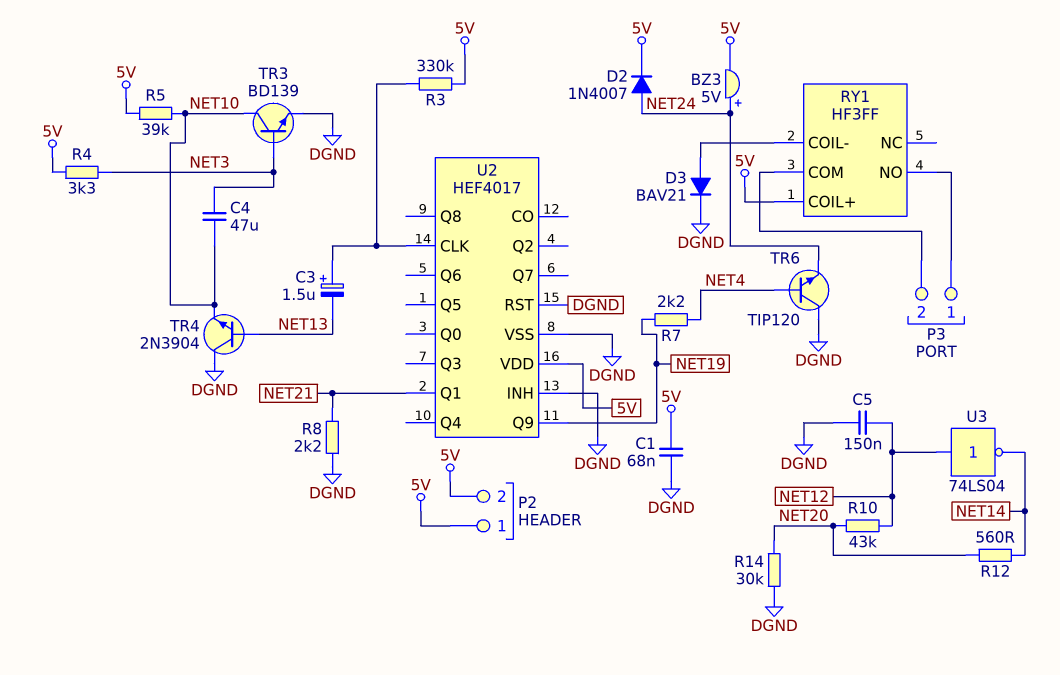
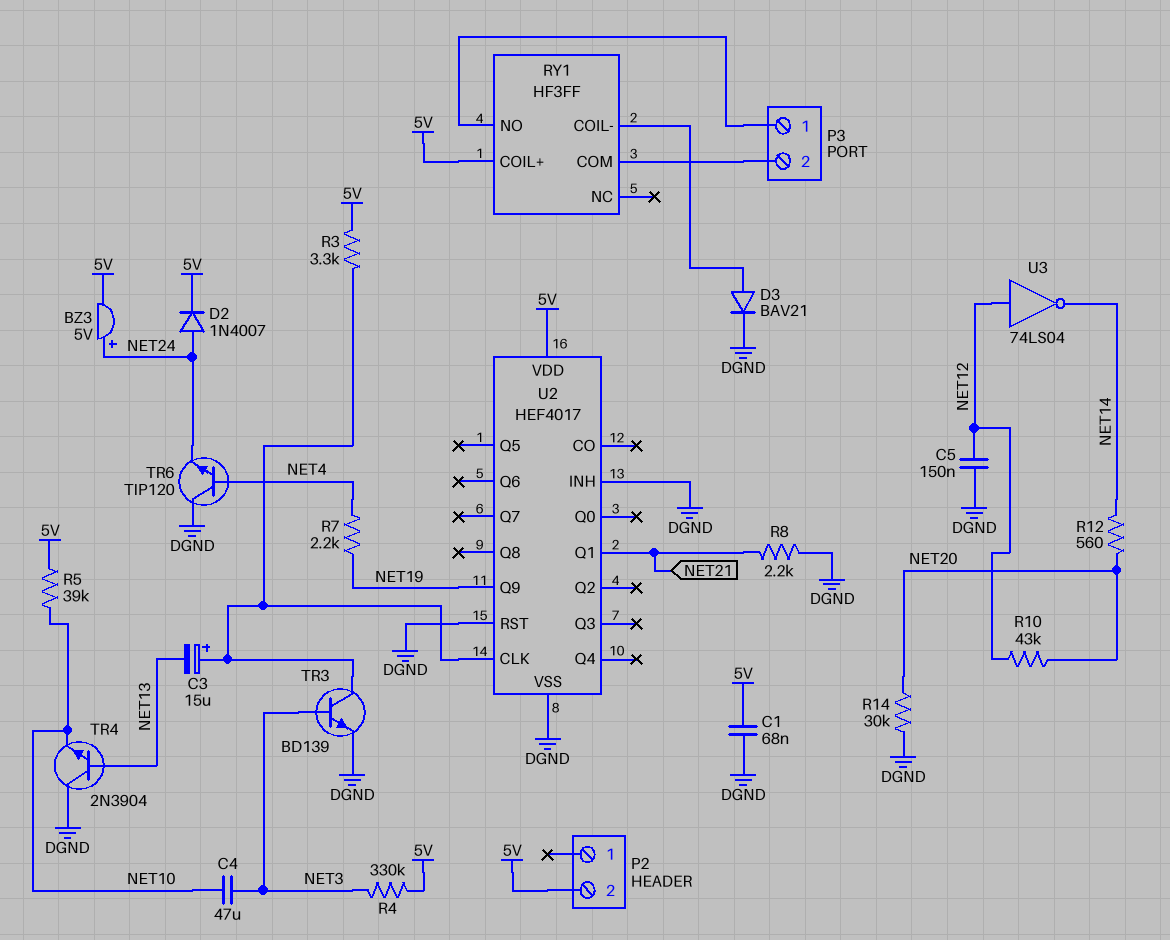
C3: 1.5uF (plus U2/CLK, minus NET13) -> 15uF (plus U2/CLK, minus NET13)
P2 pin 1: 5V -> none
R3: 330k (5V, U2/CLK) -> 3.3k (5V, U2/CLK)
R4: 3.3k (5V, NET3) -> 330k (5V, NET3)
TR3: NPN BD139 (B NET3, C NET10, E DGND) -> NPN BD139 (B NET3, C U2/CLK, E DGND)

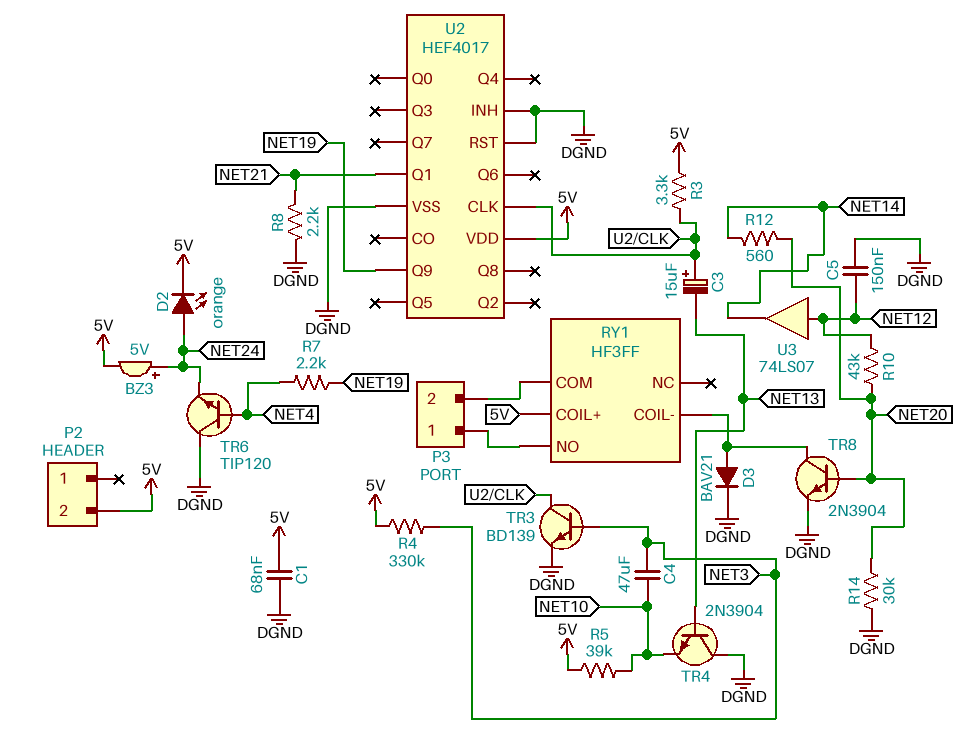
D2: diode 1N4007 (A NET24, K 5V) -> LED orange (A NET24, K 5V)
TR8: none -> NPN 2N3904 (B NET20, C RY1/COIL-, E DGND)
U3: NOT 74LS04 (in NET12, out NET14) -> buffer 74LS07 (in NET12, out NET14)

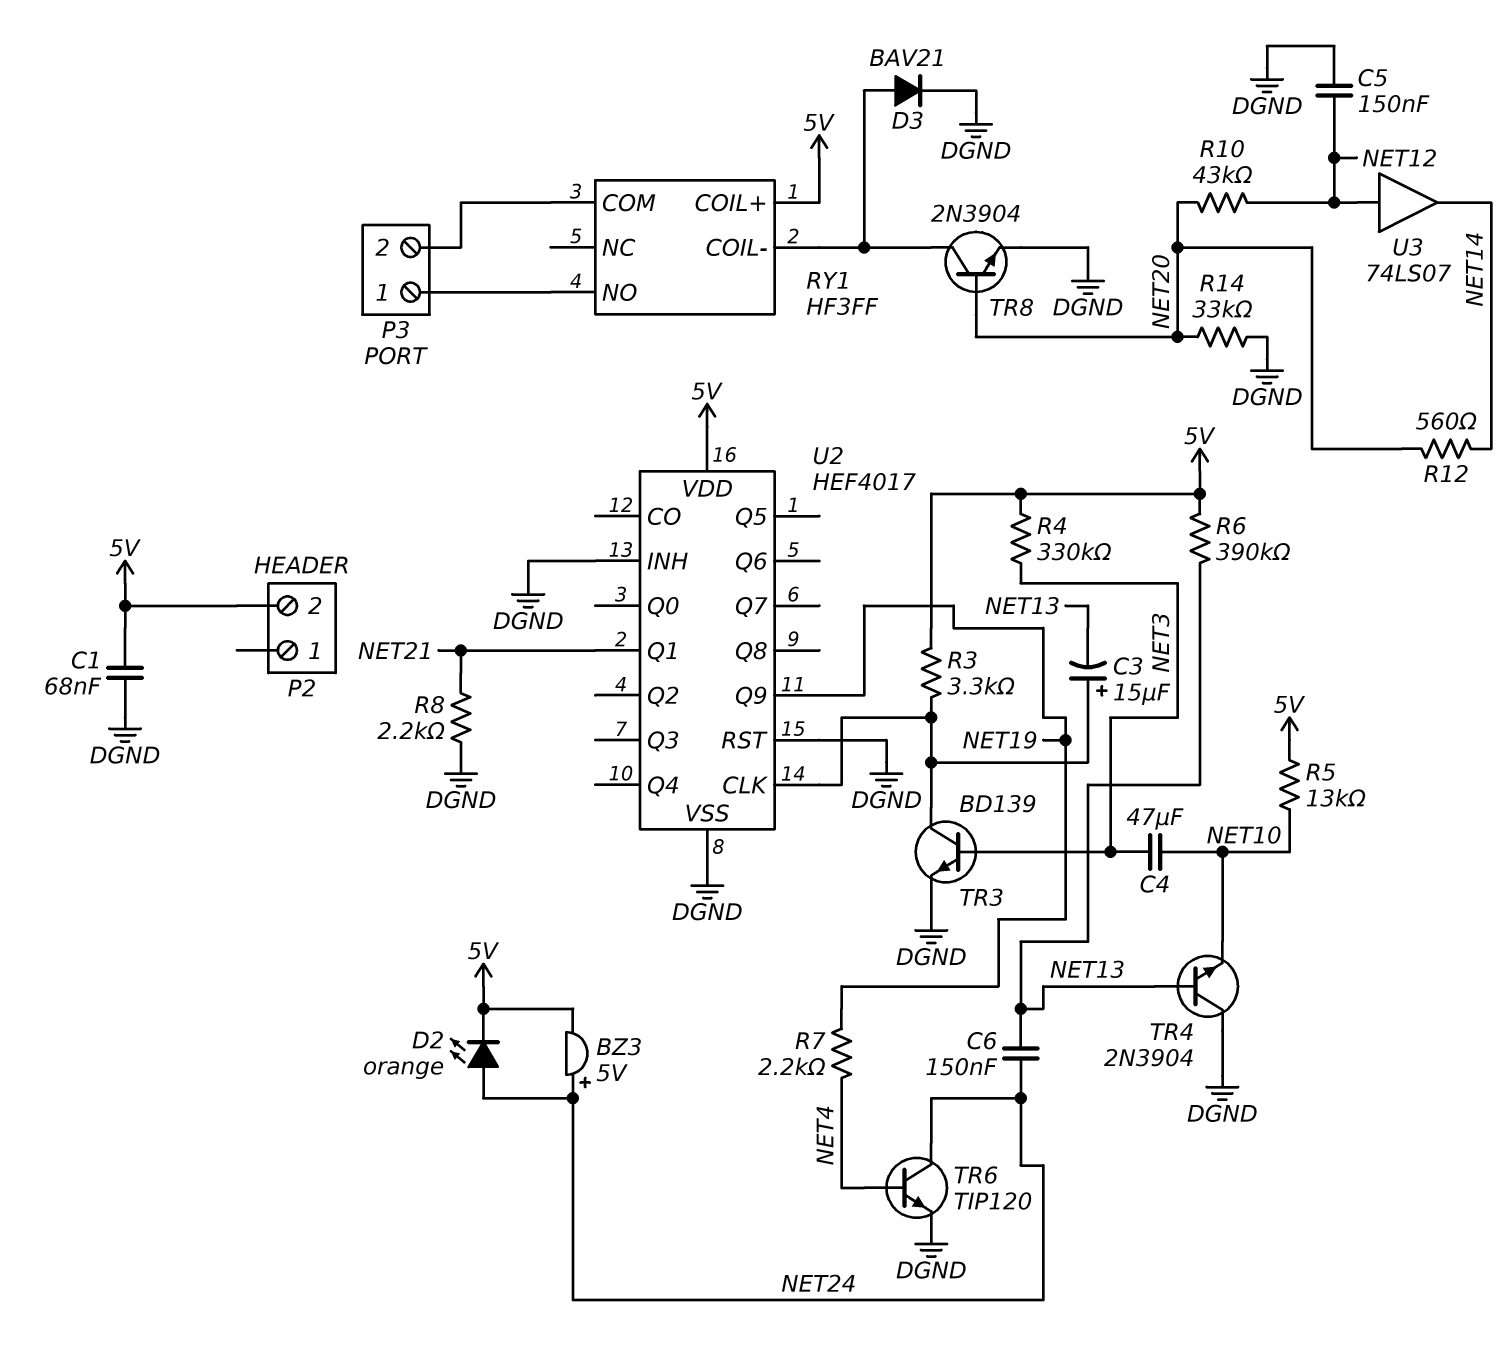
C6: none -> 150nF (NET13, NET24)
R5: 39k (5V, NET10) -> 13k (5V, NET10)
R6: none -> 390k (5V, NET13)
R14: 30k (DGND, NET20) -> 33k (DGND, NET20)
TR6: NPN TIP120 (B NET4, C DGND, E NET24) -> NPN TIP120 (B NET4, C NET24, E DGND)

